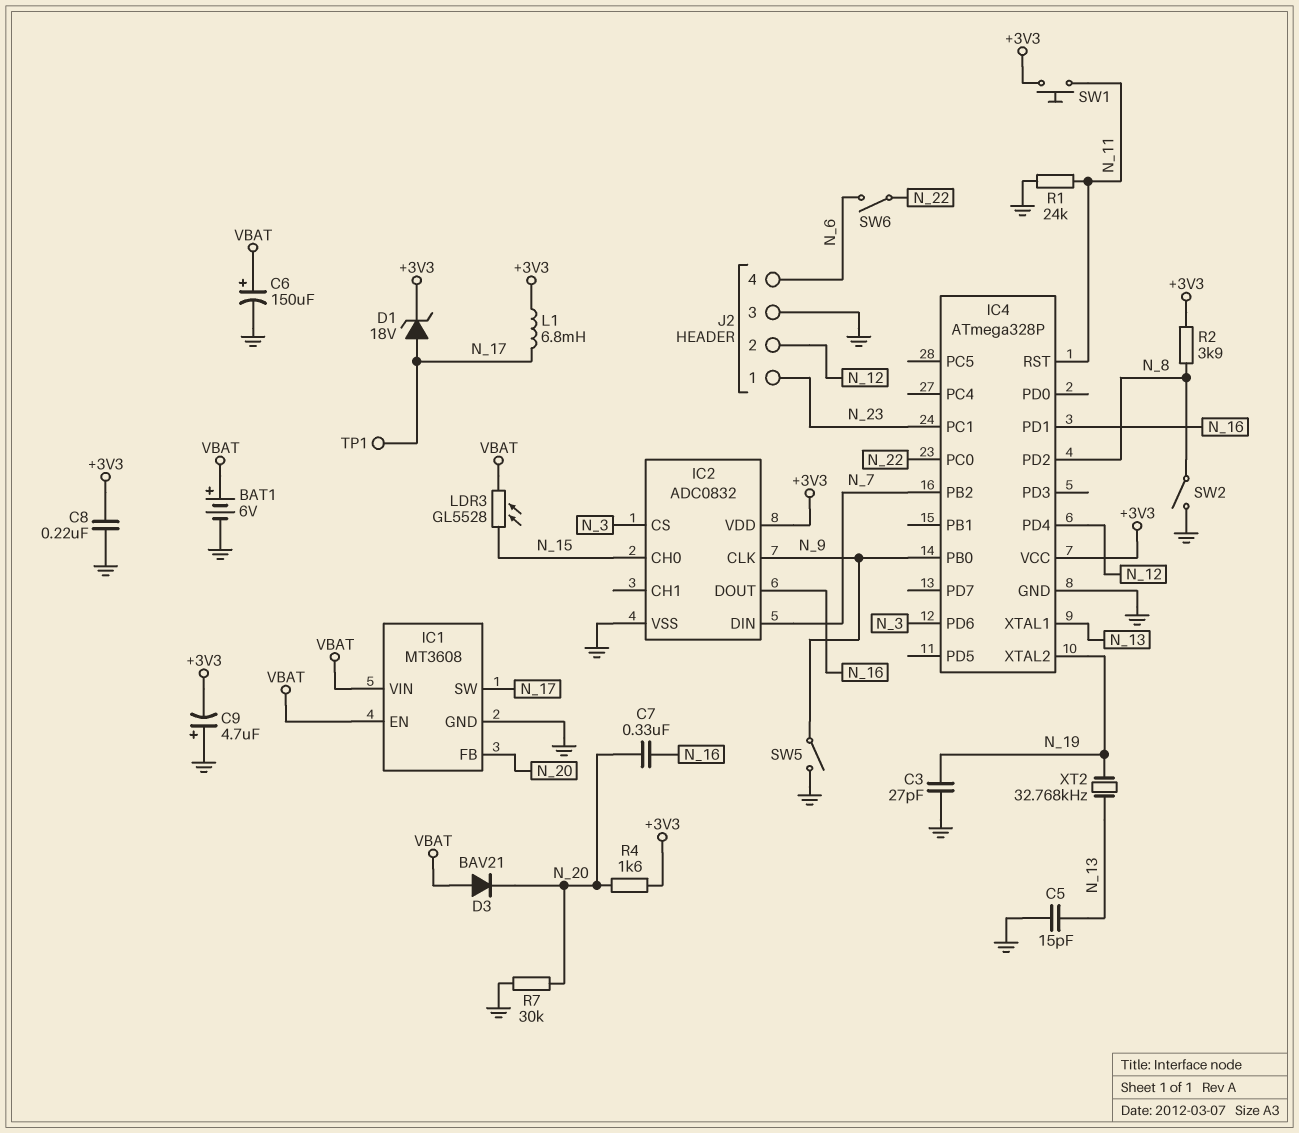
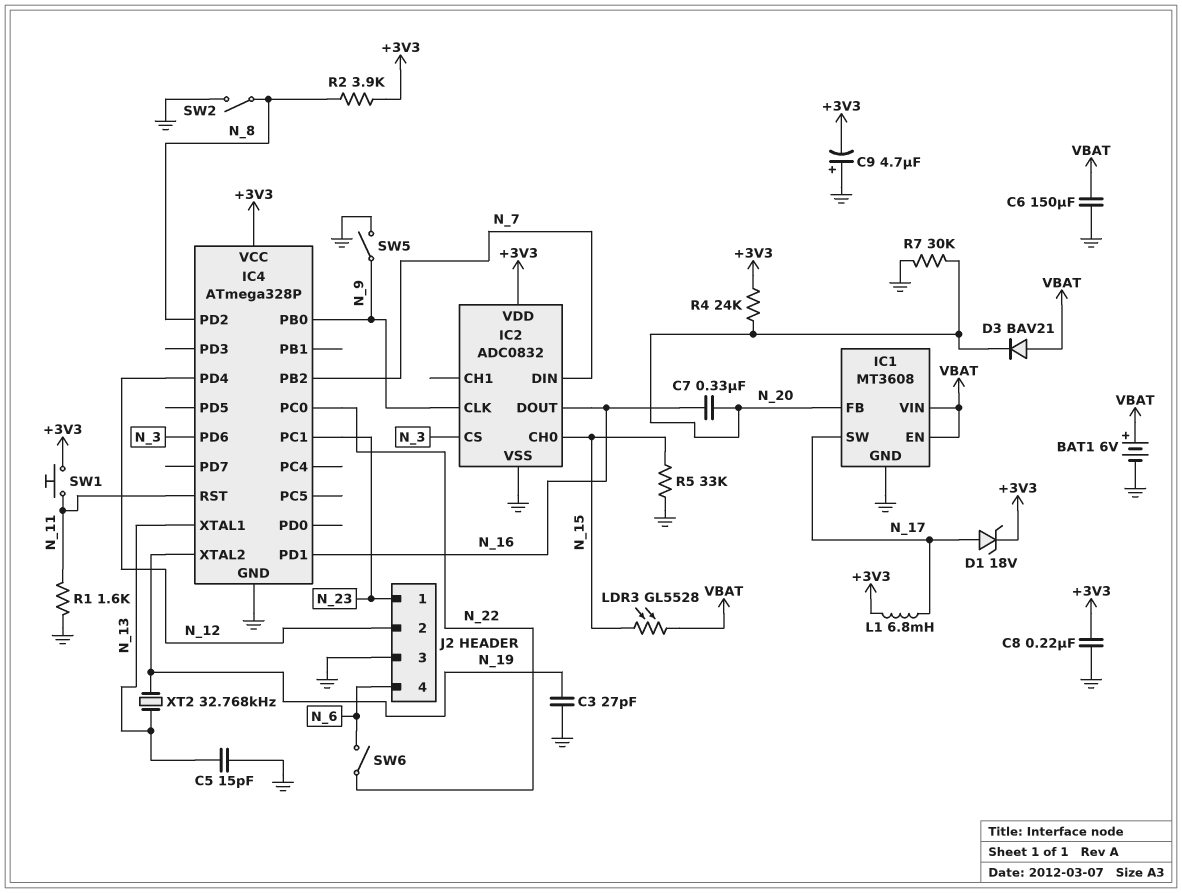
C6: 150uF (plus VBAT, minus GND) -> 150uF (GND, VBAT)
R1: 24k (GND, N_11) -> 1.6k (GND, N_11)
R4: 1.6k (+3V3, N_20) -> 24k (+3V3, N_20)
R5: none -> 33k (GND, N_15)
TP1: test point (N_17) -> none

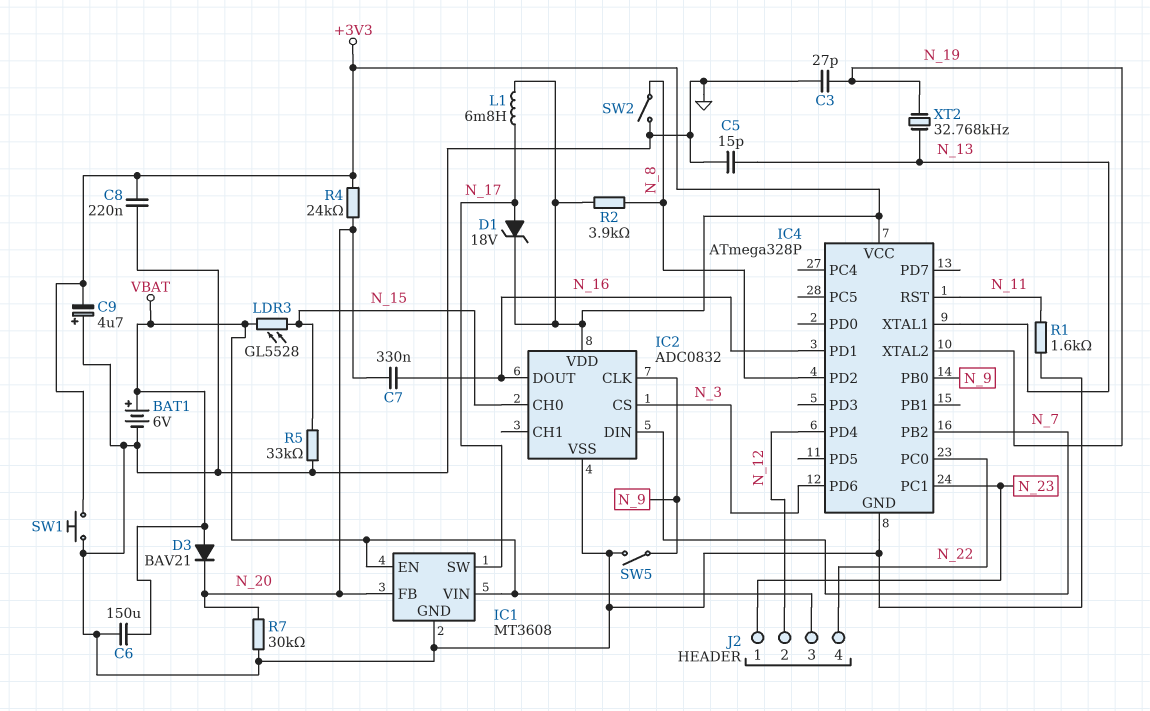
J2 pin 3: GND -> VBAT
J2 pin 4: N_6 -> N_22
SW1: button (+3V3, N_11) -> button (+3V3, GND)
SW6: switch (N_6, N_22) -> none

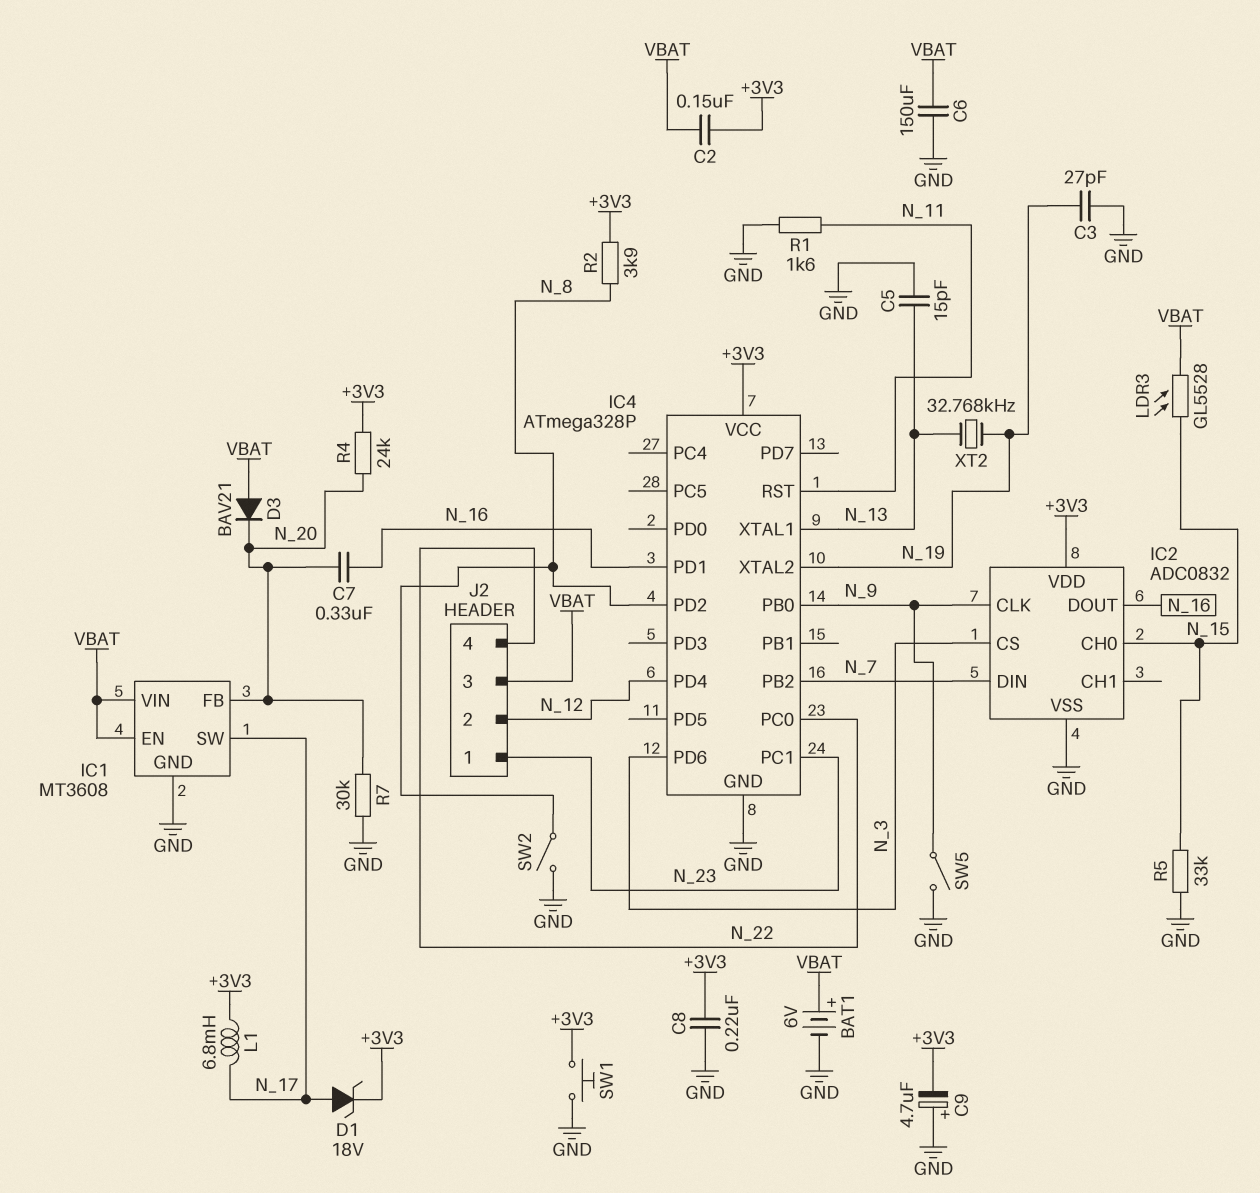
C2: none -> 150nF (+3V3, VBAT)

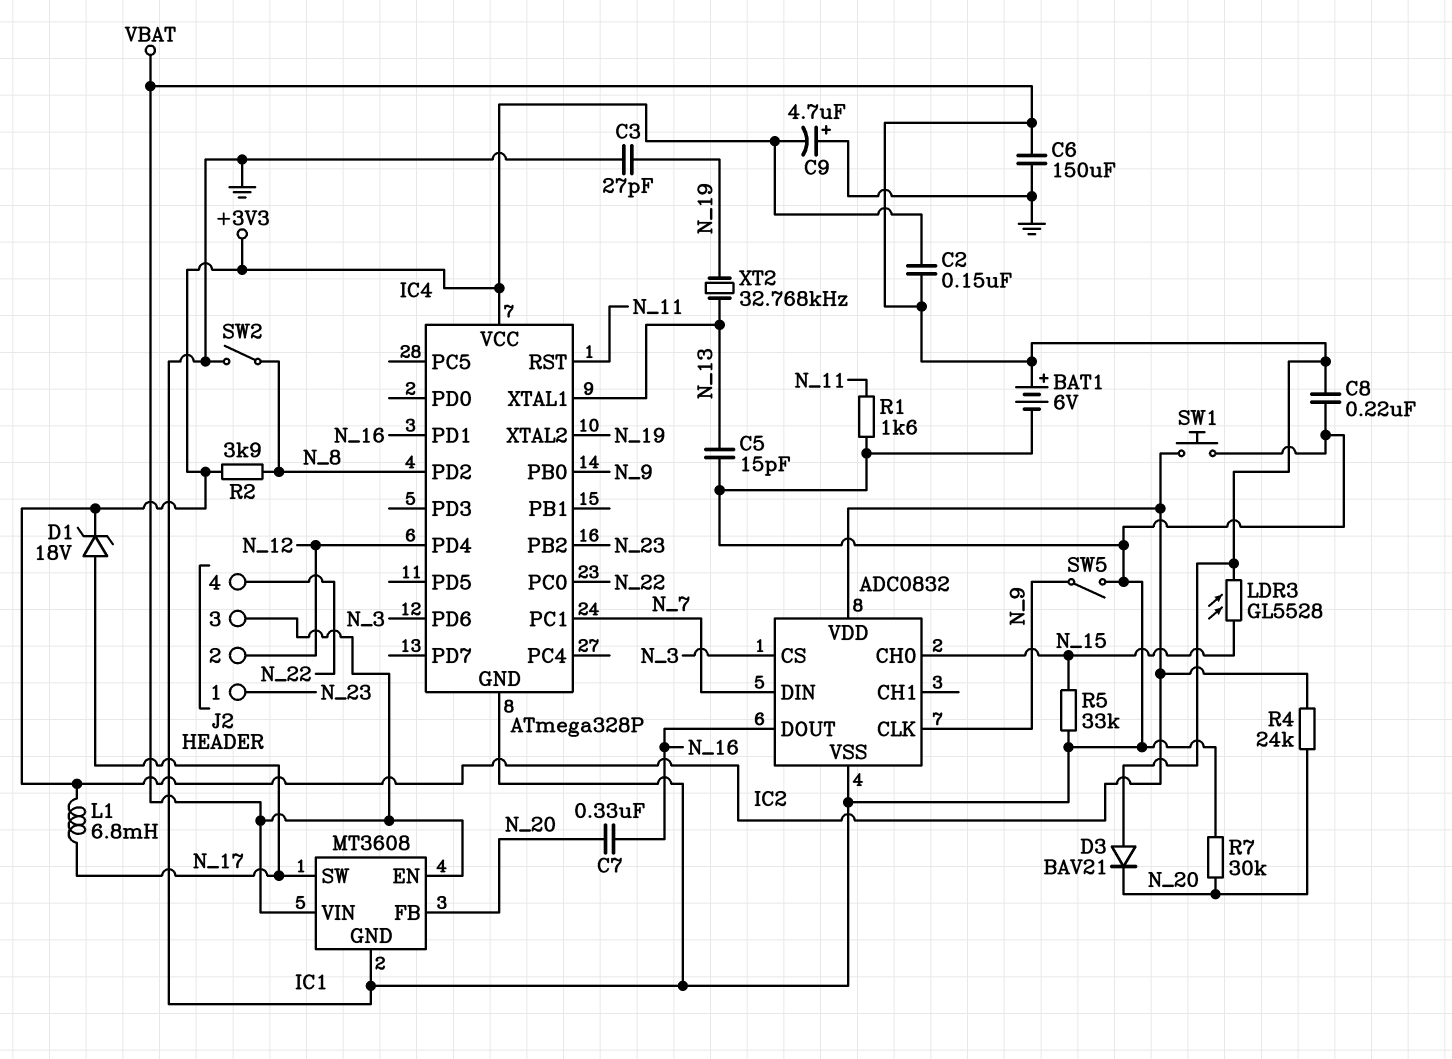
C8: 220nF (+3V3, GND) -> 220nF (GND, VBAT)
IC4 pin PB2: N_7 -> N_23
IC4 pin PC1: N_23 -> N_7

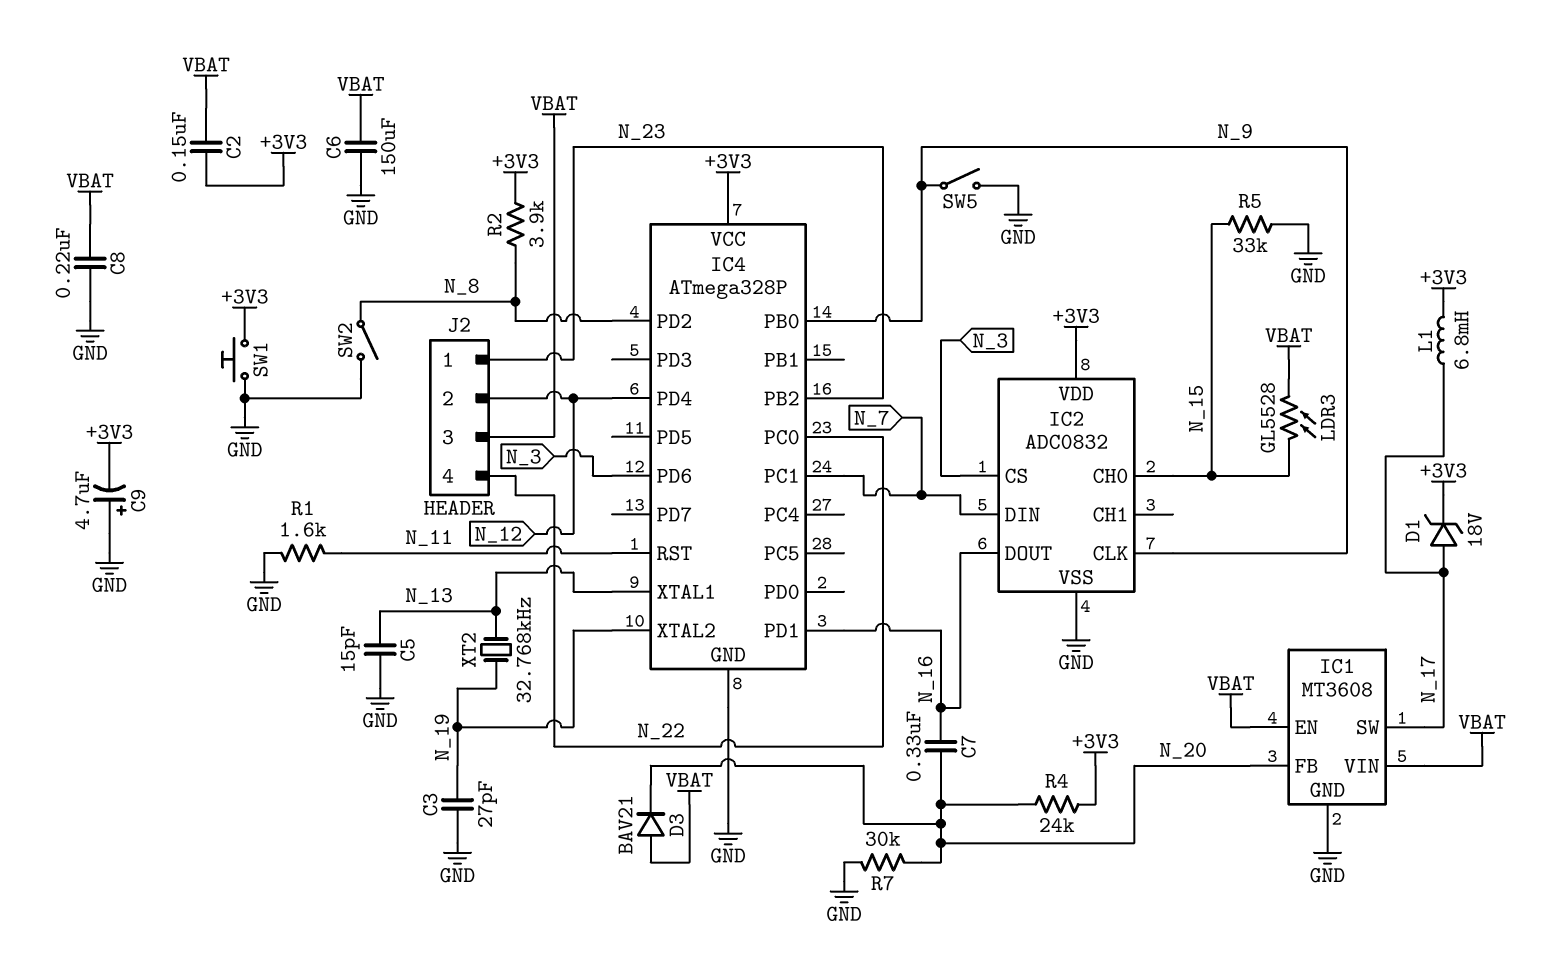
BAT1: 6V (plus VBAT, minus GND) -> none

